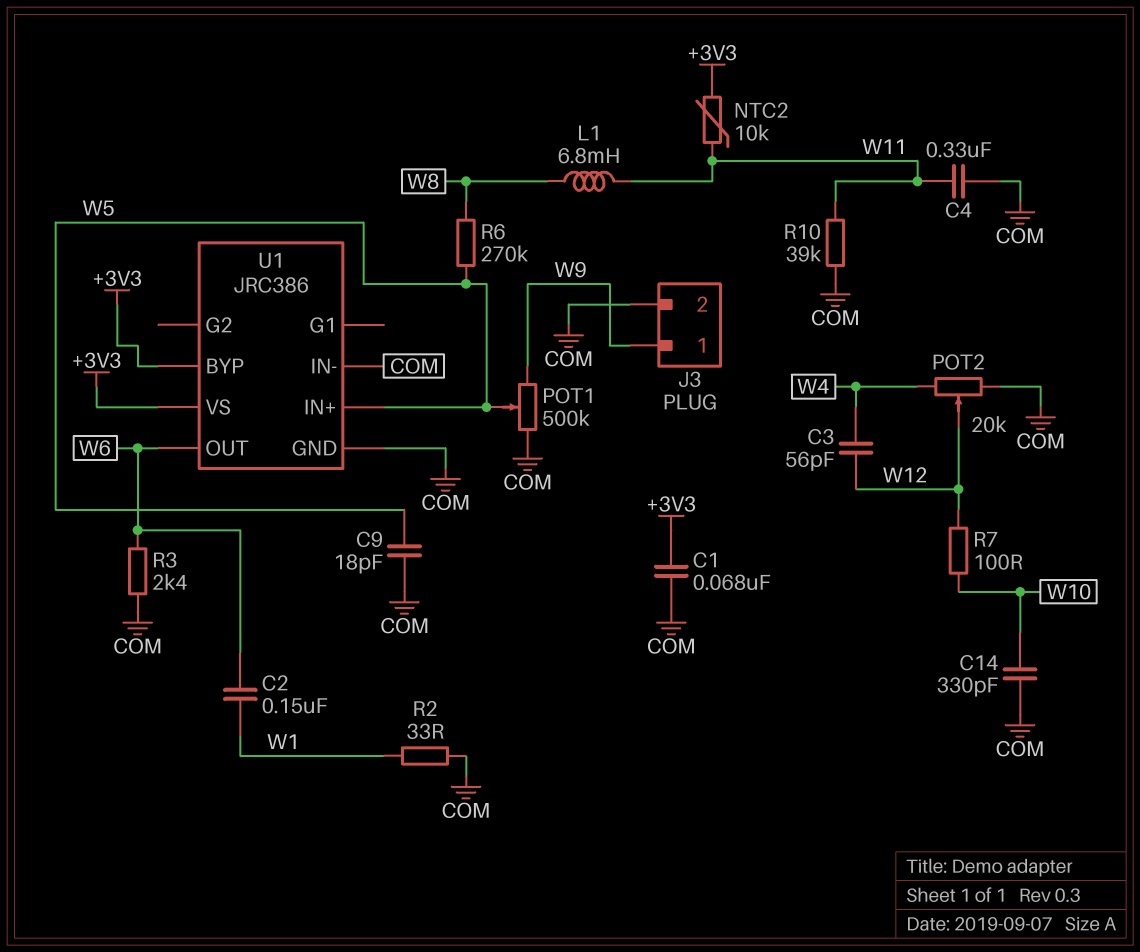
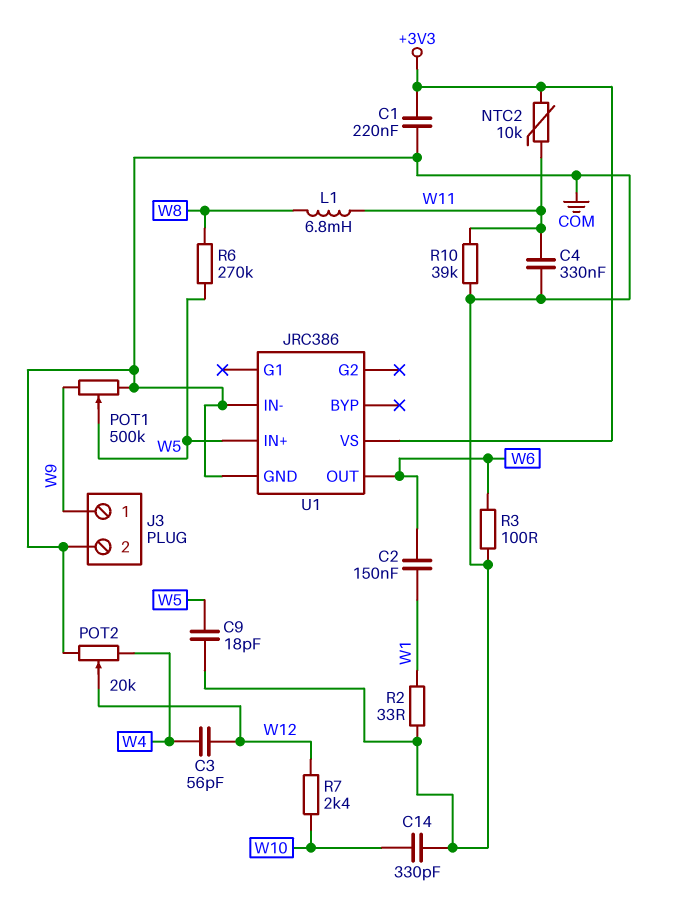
C1: 68nF (+3V3, COM) -> 220nF (+3V3, COM)
R3: 2.4k (COM, W6) -> 100 (COM, W6)
R7: 100 (W10, W12) -> 2.4k (W10, W12)
U1 pin BYP: +3V3 -> none

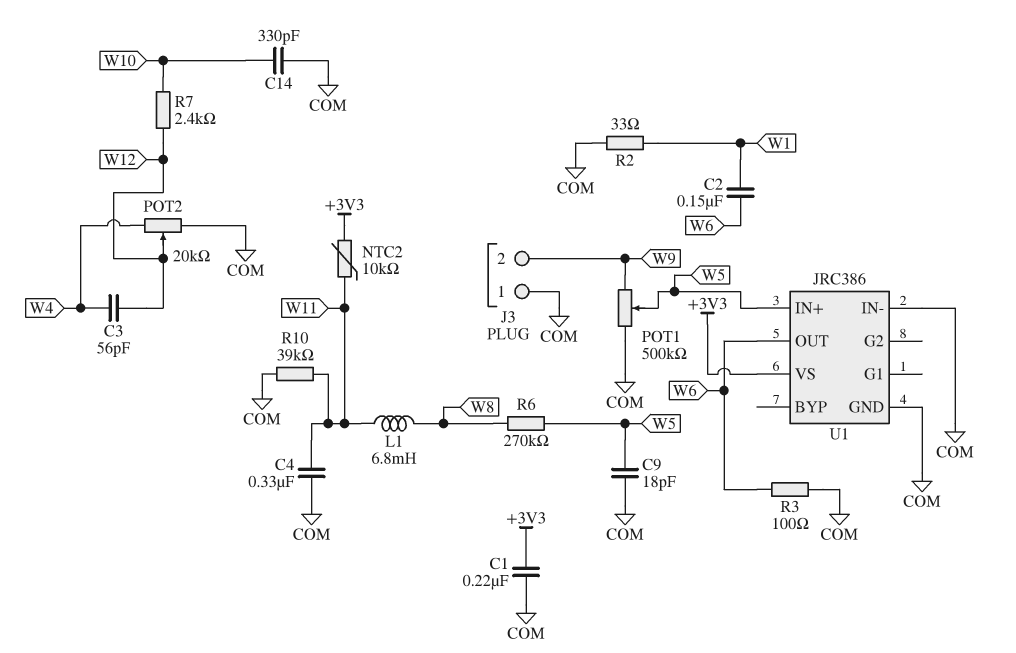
J3 pin 1: W9 -> COM
J3 pin 2: COM -> W9

